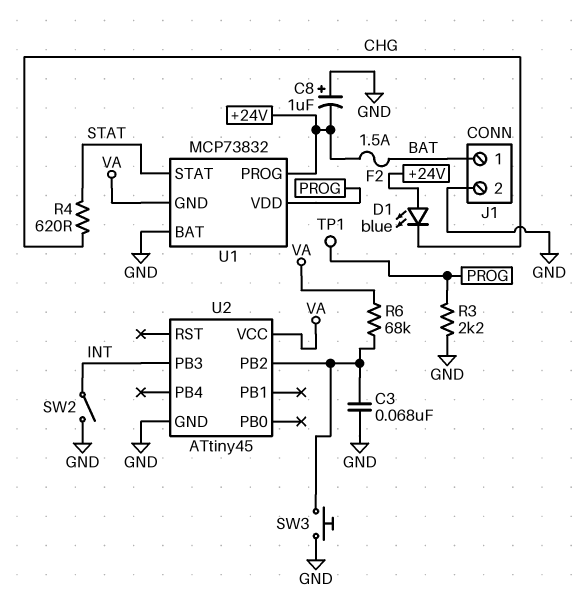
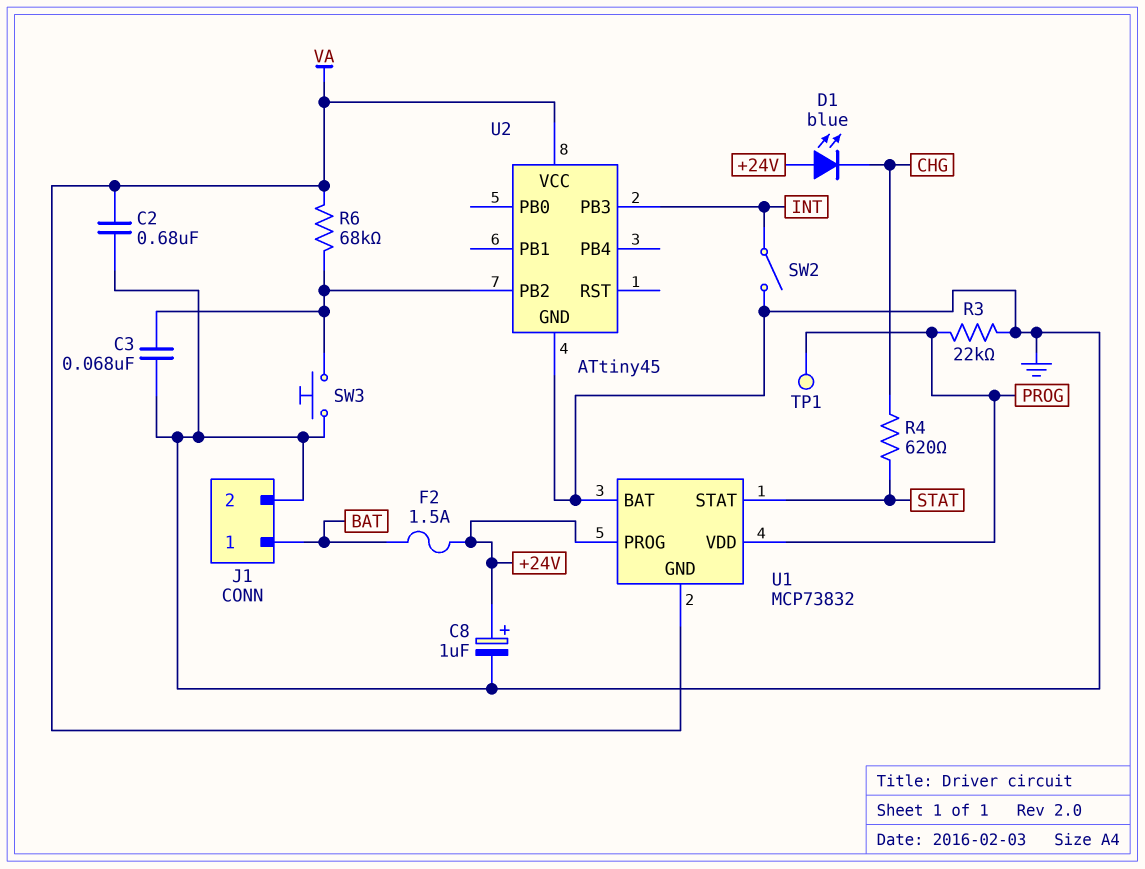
C2: none -> 680nF (GND, VA)
C8: 1uF (plus GND, minus +24V) -> 1uF (plus +24V, minus GND)
R3: 2.2k (GND, PROG) -> 22k (GND, PROG)

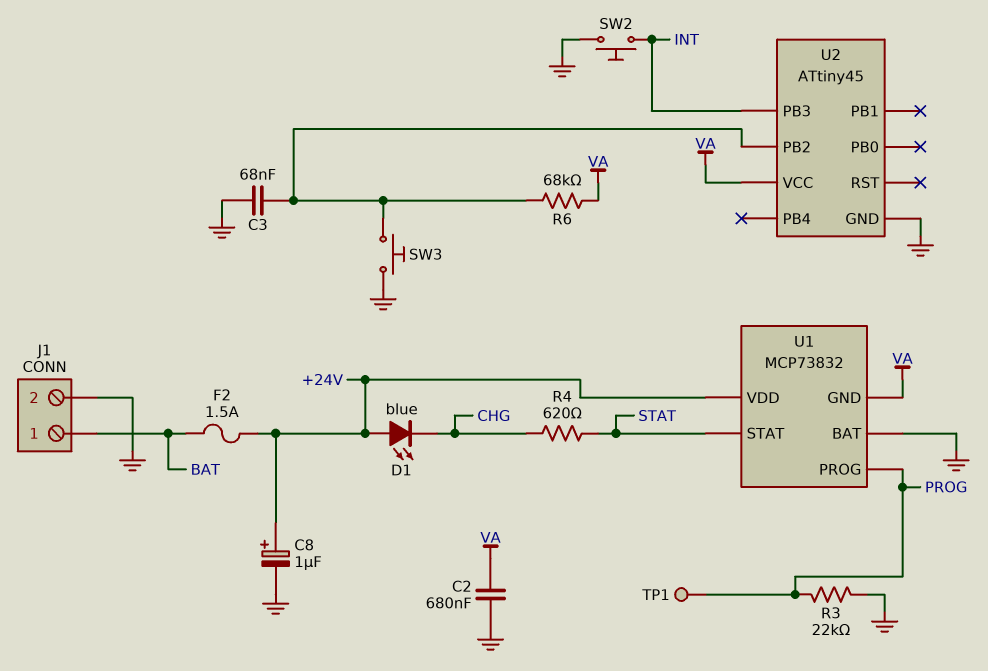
SW2: switch (GND, INT) -> button (GND, INT)
U1 pin PROG: +24V -> PROG
U1 pin VDD: PROG -> +24V

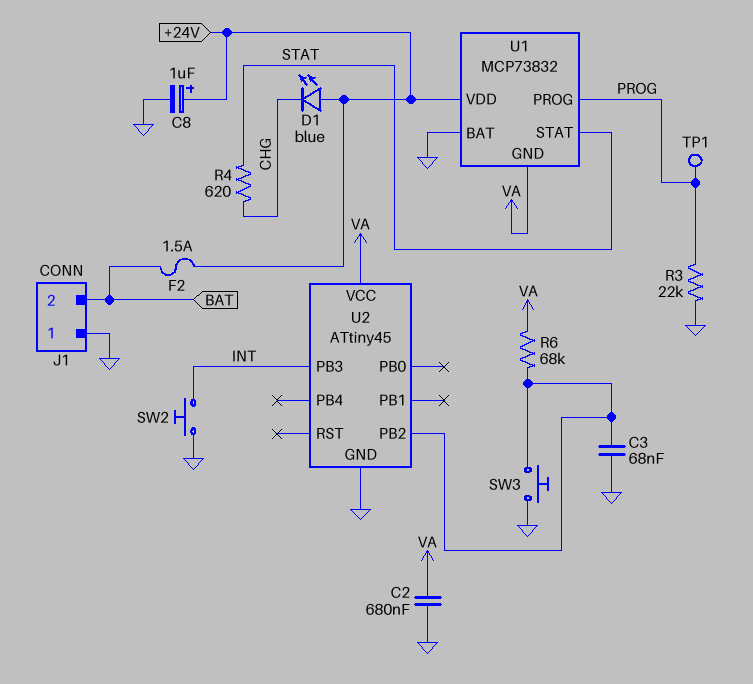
J1 pin 1: BAT -> GND
J1 pin 2: GND -> BAT

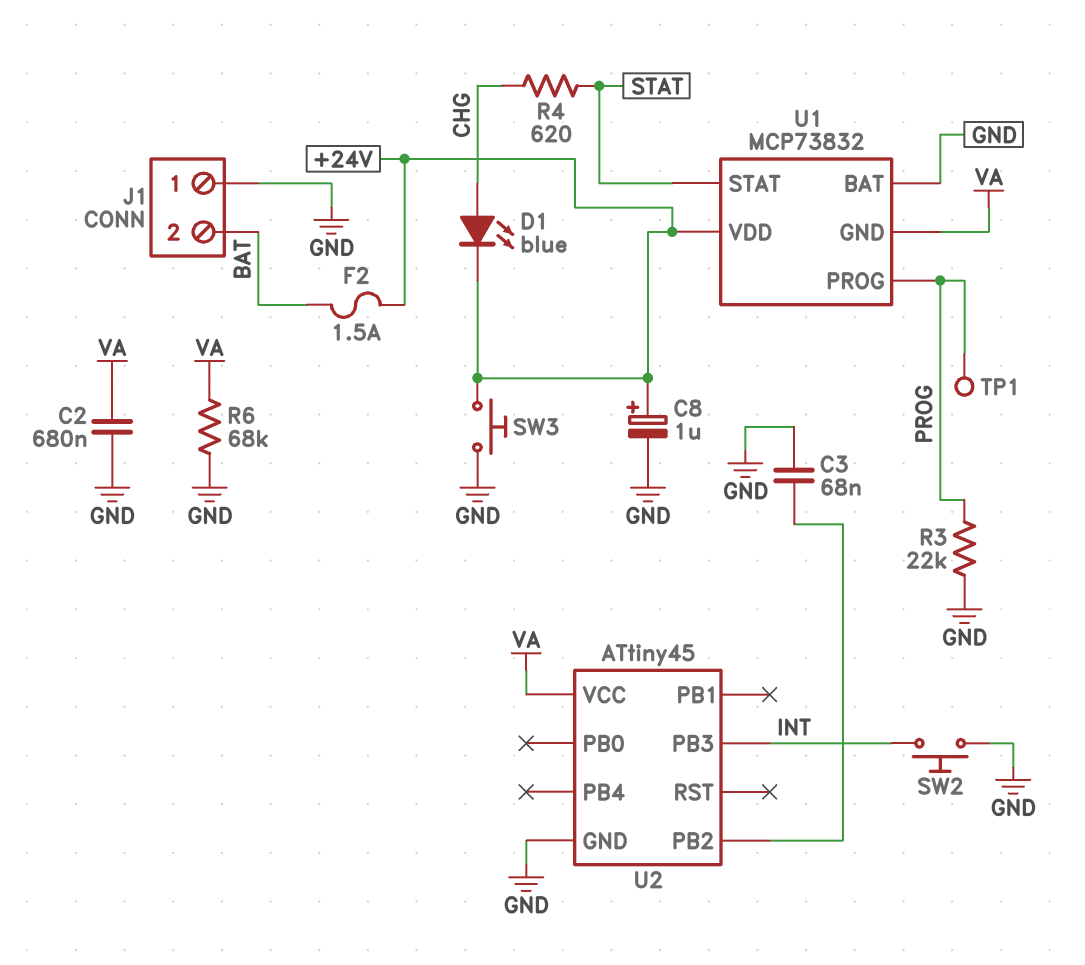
D1: LED blue (A +24V, K CHG) -> LED blue (A CHG, K +24V)
R6: 68k (U2/PB2, VA) -> 68k (GND, VA)
SW3: button (GND, U2/PB2) -> button (+24V, GND)

